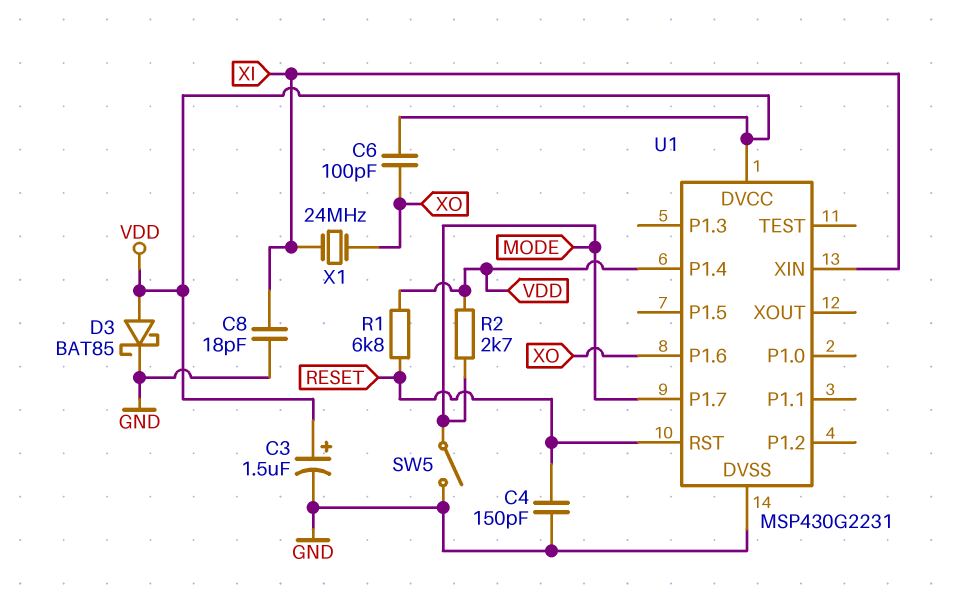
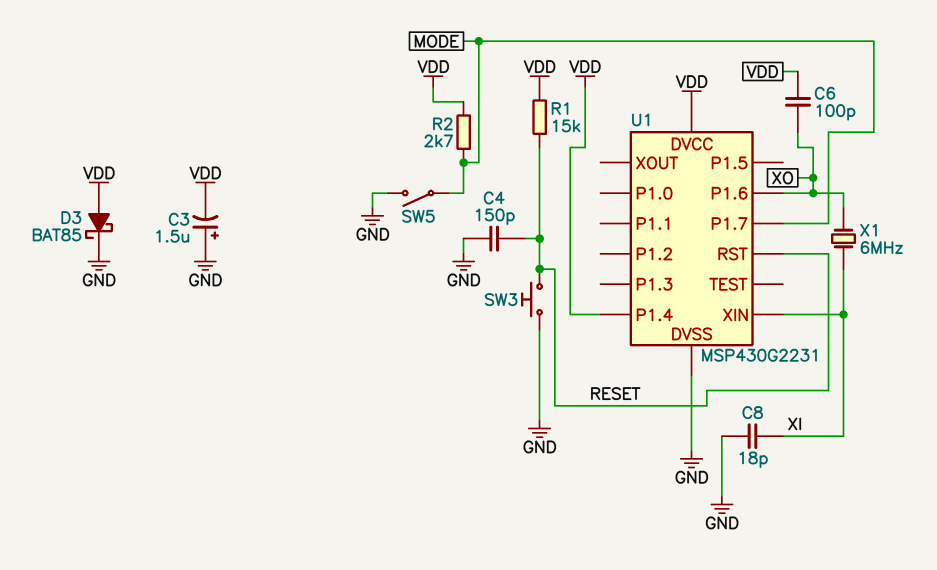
C3: 1.5uF (plus VDD, minus GND) -> 1.5uF (plus GND, minus VDD)
R1: 6.8k (RESET, VDD) -> 15k (RESET, VDD)
SW3: none -> button (GND, RESET)
X1: 24MHz (XI, XO) -> 6MHz (XI, XO)

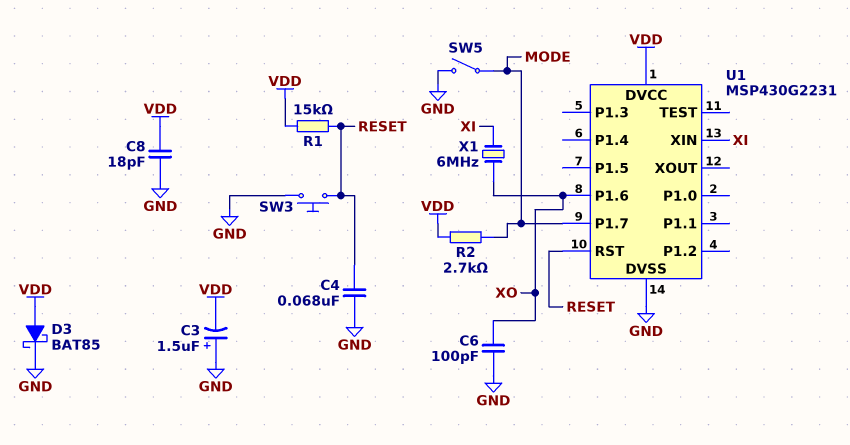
C4: 150pF (GND, RESET) -> 68nF (GND, RESET)
C6: 100pF (VDD, XO) -> 100pF (GND, XO)
C8: 18pF (GND, XI) -> 18pF (GND, VDD)
U1 pin P1.4: VDD -> none

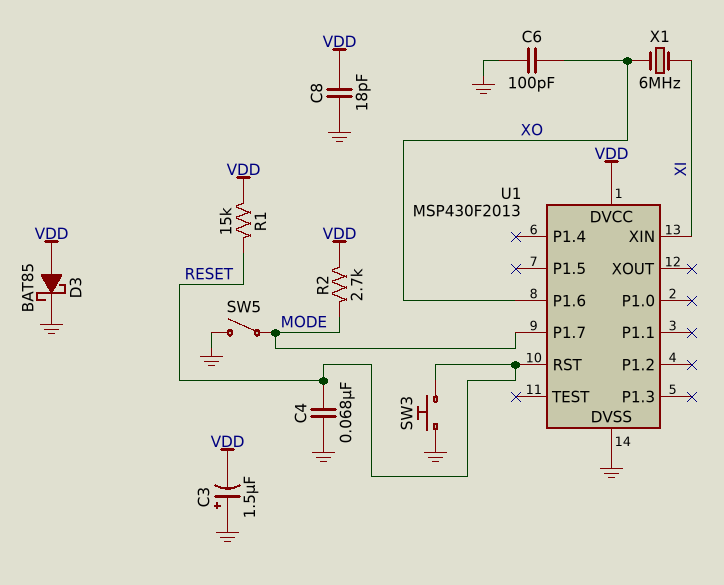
U1: MSP430G2231 -> MSP430F2013

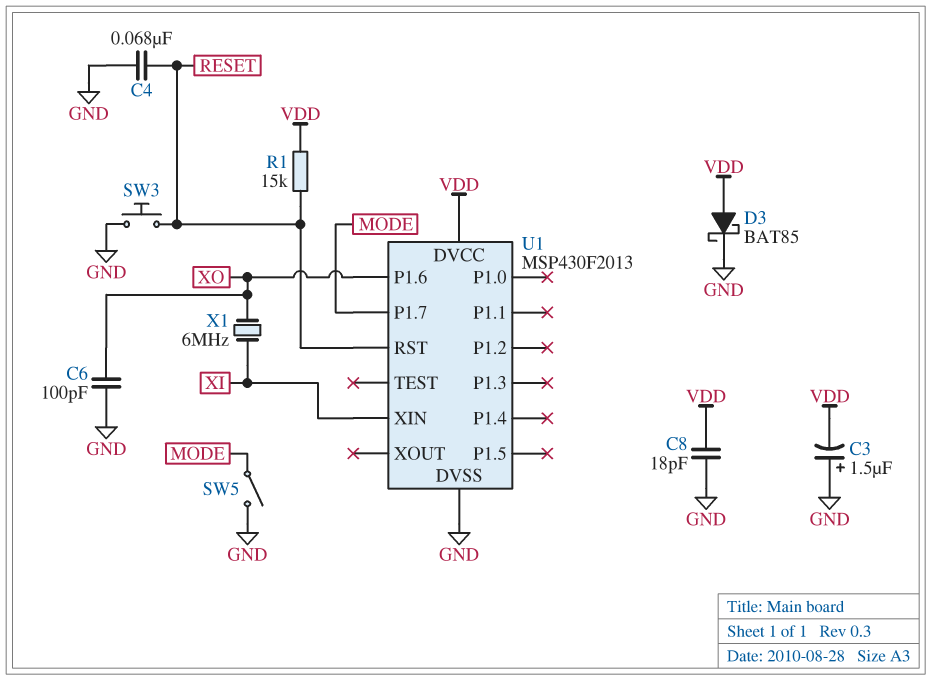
R2: 2.7k (MODE, VDD) -> none

